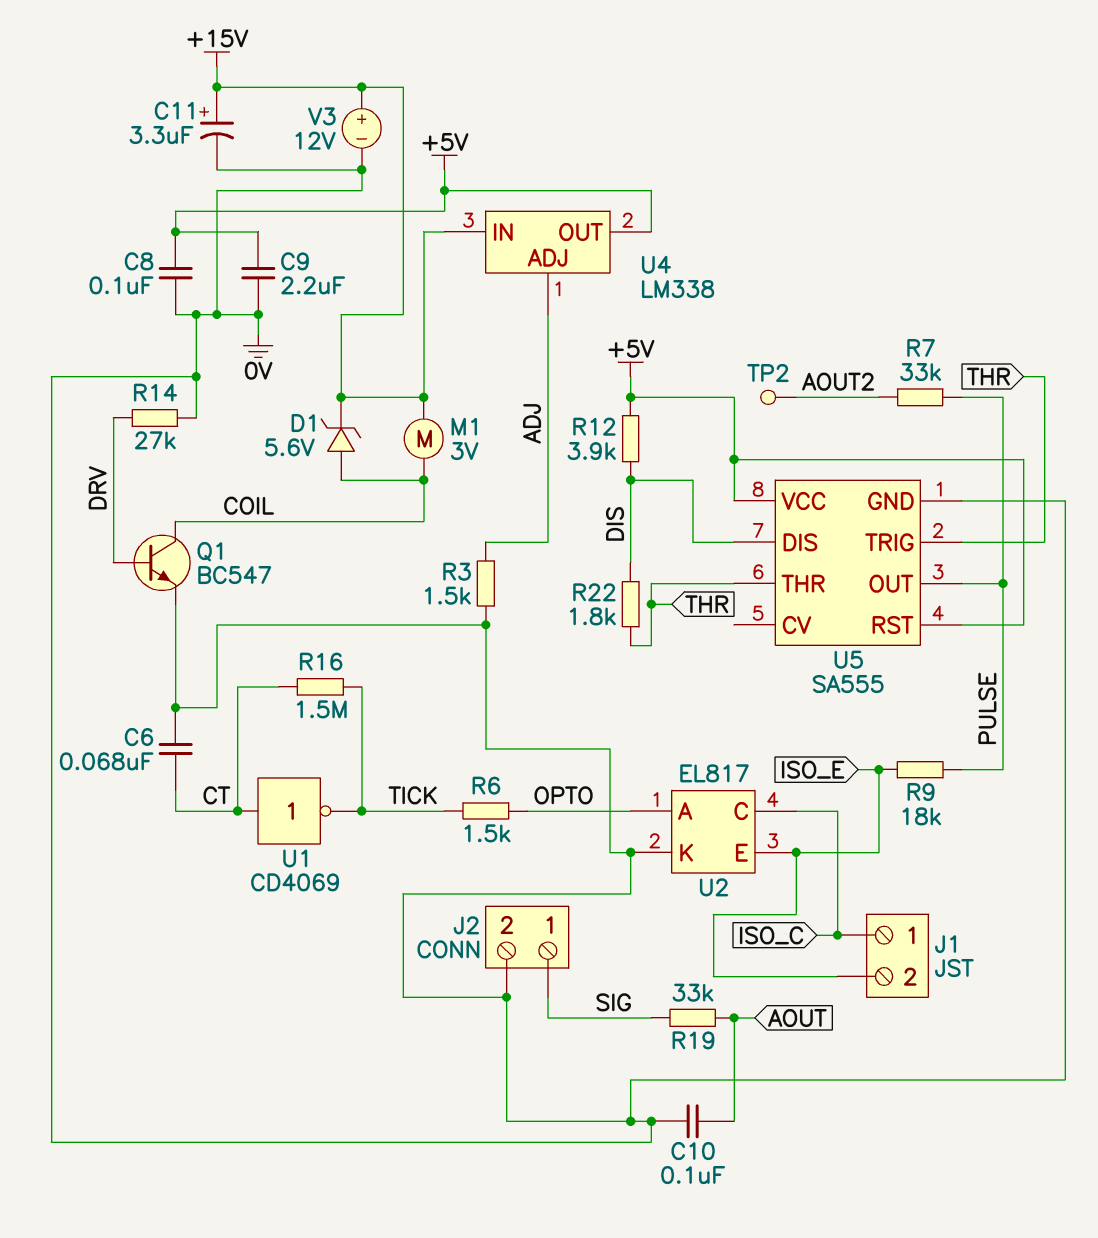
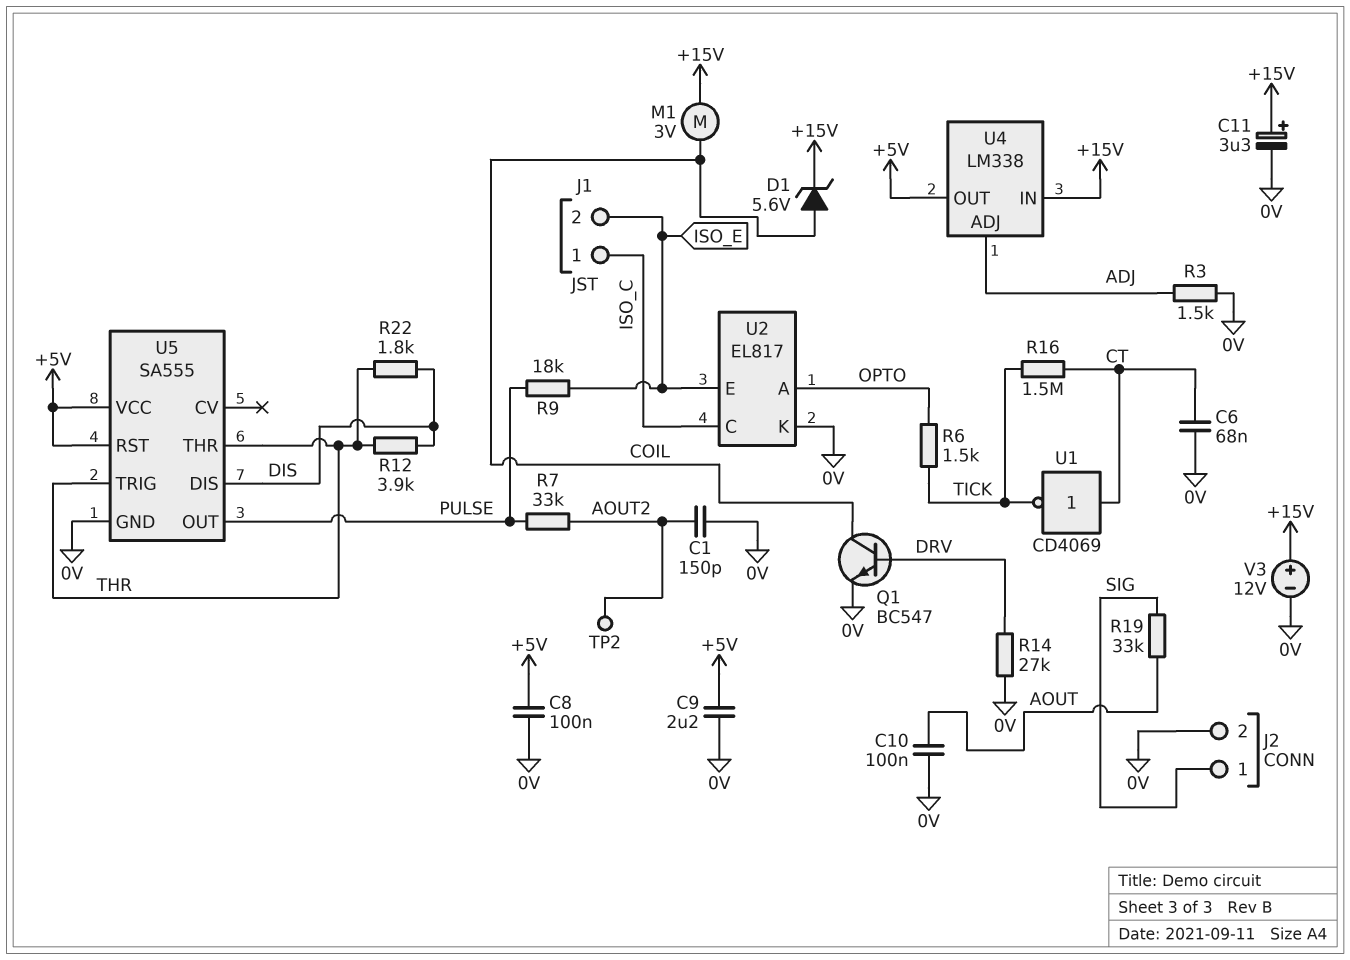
C1: none -> 150pF (0V, AOUT2)
R12: 3.9k (+5V, DIS) -> 3.9k (DIS, THR)

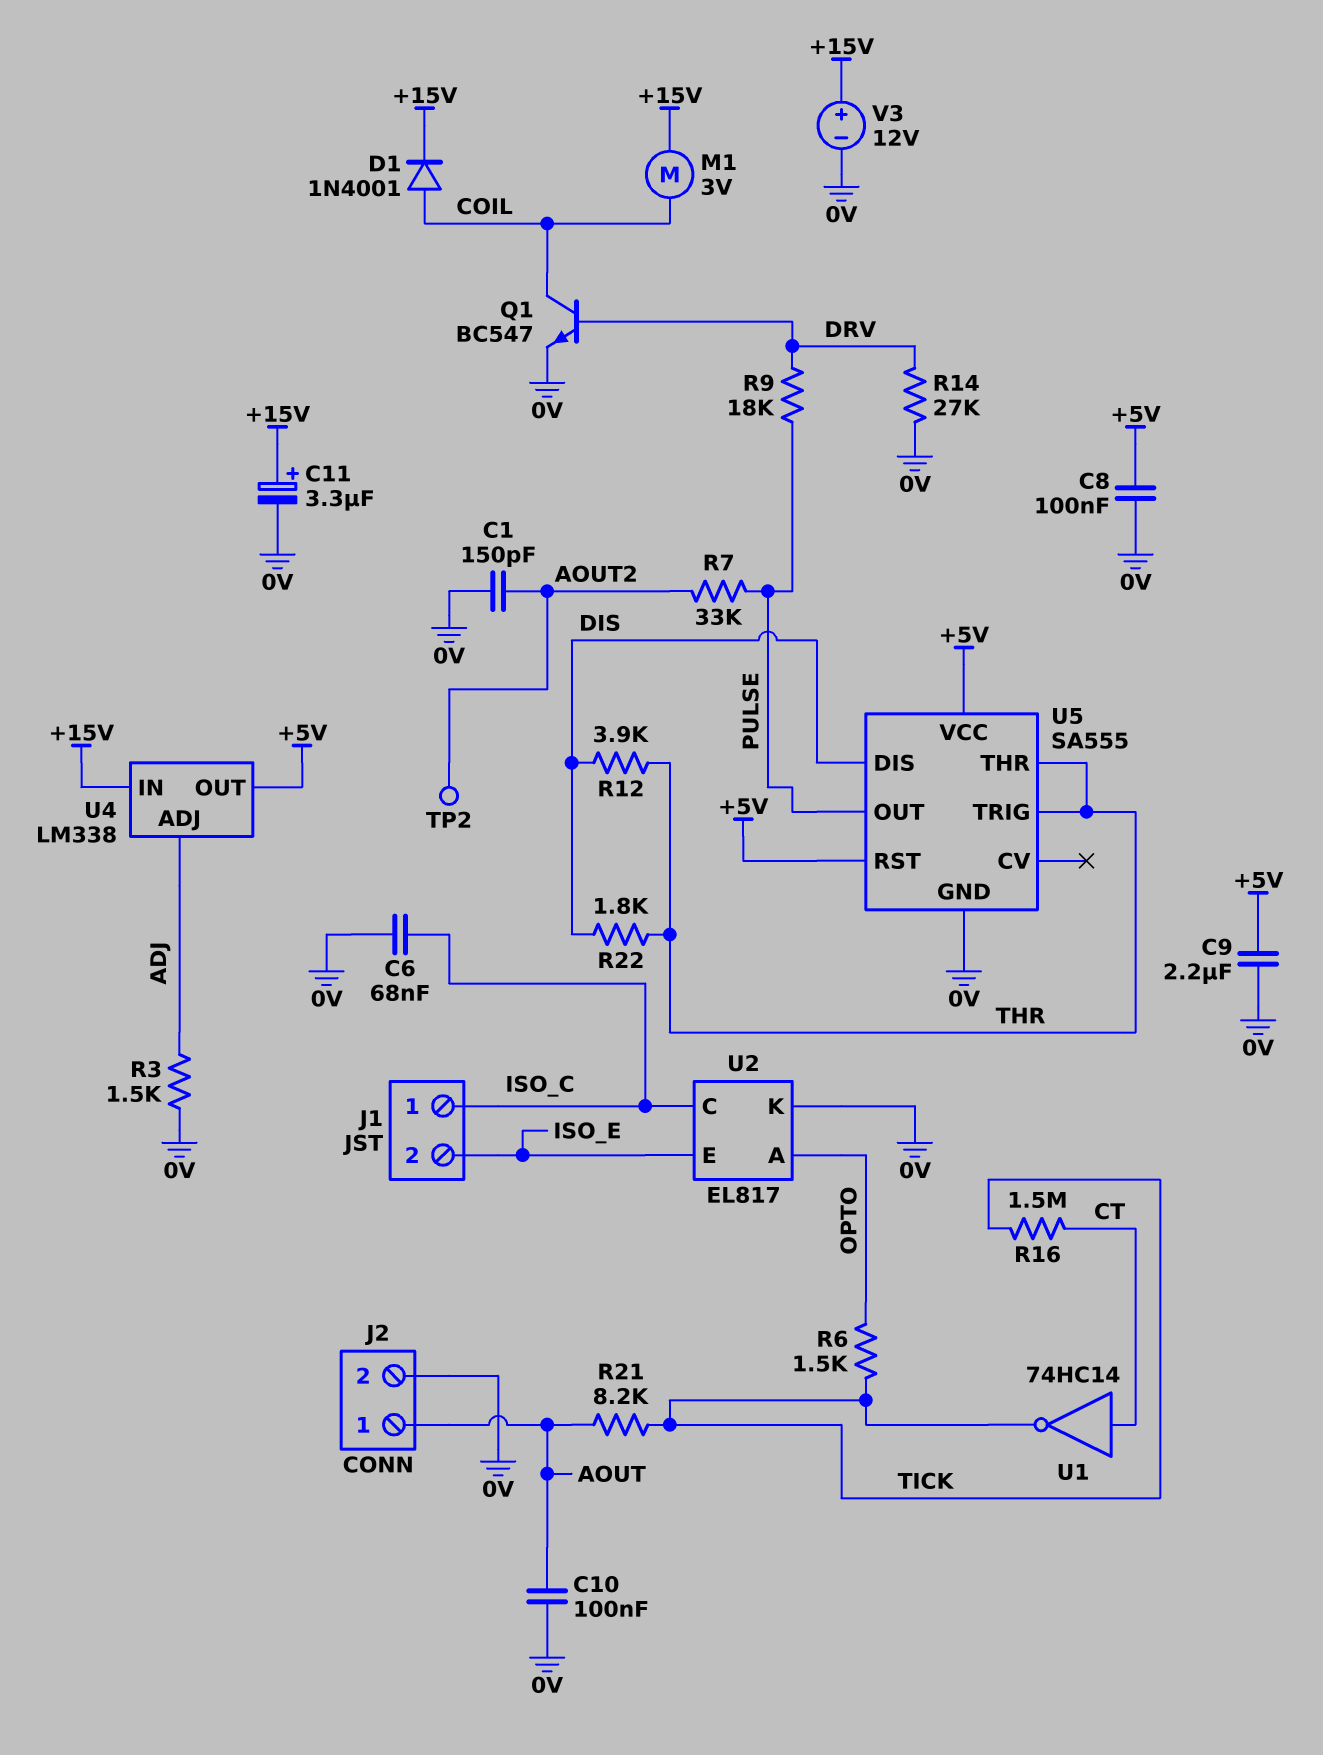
C6: 68nF (0V, CT) -> 68nF (0V, ISO_C)
D1: zener 5.6V (A COIL, K +15V) -> diode 1N4001 (A COIL, K +15V)
J2 pin 1: SIG -> AOUT
R9: 18k (ISO_E, PULSE) -> 18k (DRV, PULSE)
R19: 33k (AOUT, SIG) -> none
R21: none -> 8.2k (AOUT, TICK)
U1: NOT CD4069 (in CT, out TICK) -> NOT 74HC14 (in CT, out TICK)

